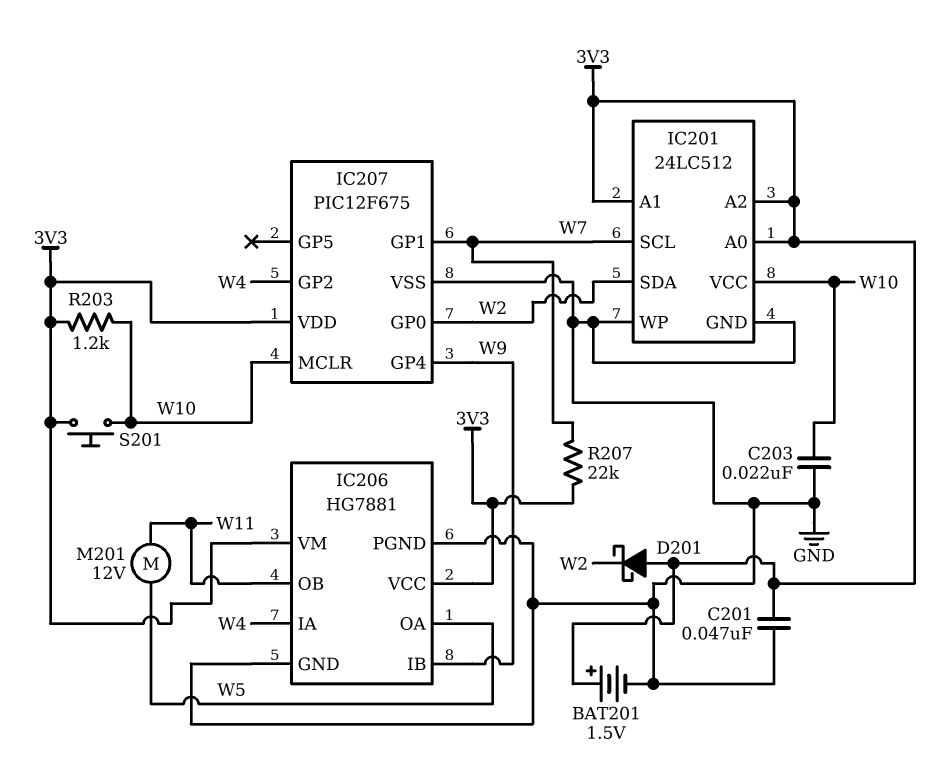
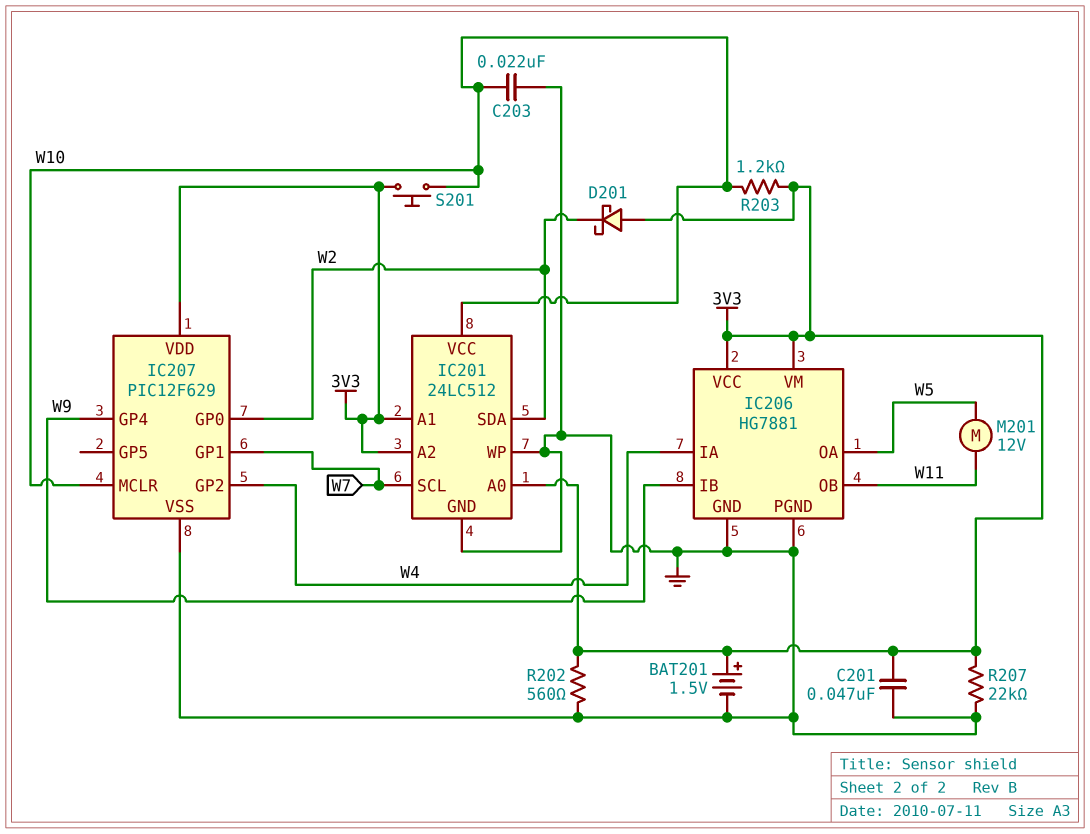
IC207: PIC12F675 -> PIC12F629
R202: none -> 560 (3V3, GND)
R207: 22k (3V3, W7) -> 22k (3V3, GND)

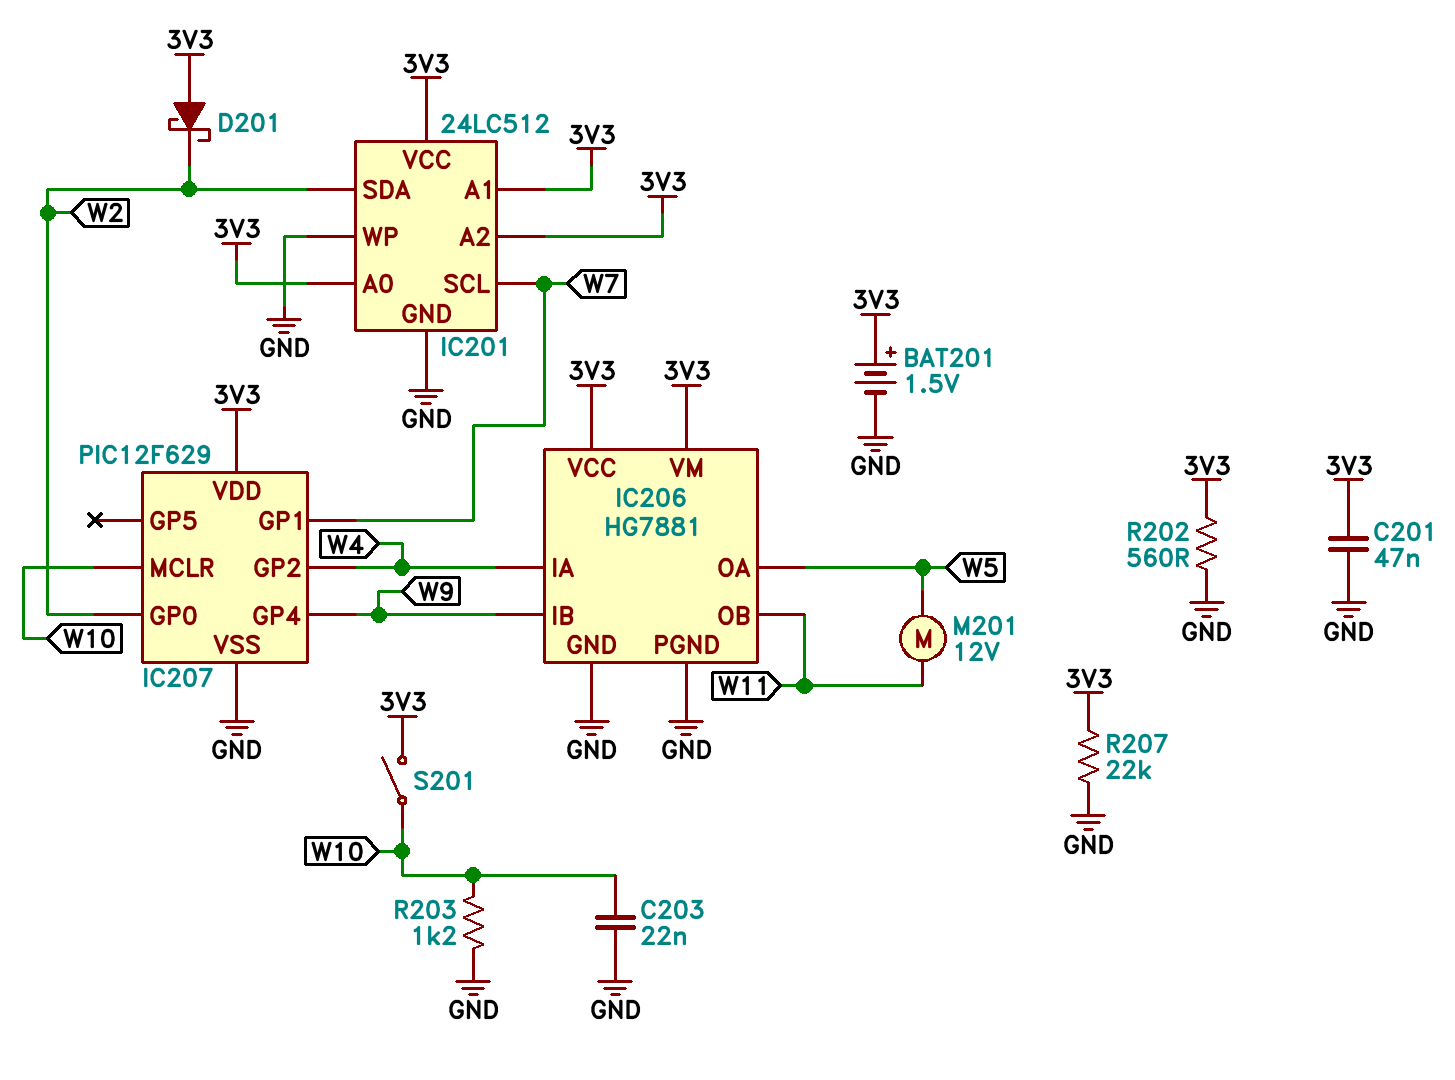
IC201 pin VCC: W10 -> 3V3
R203: 1.2k (3V3, W10) -> 1.2k (GND, W10)
S201: button (3V3, W10) -> switch (3V3, W10)

